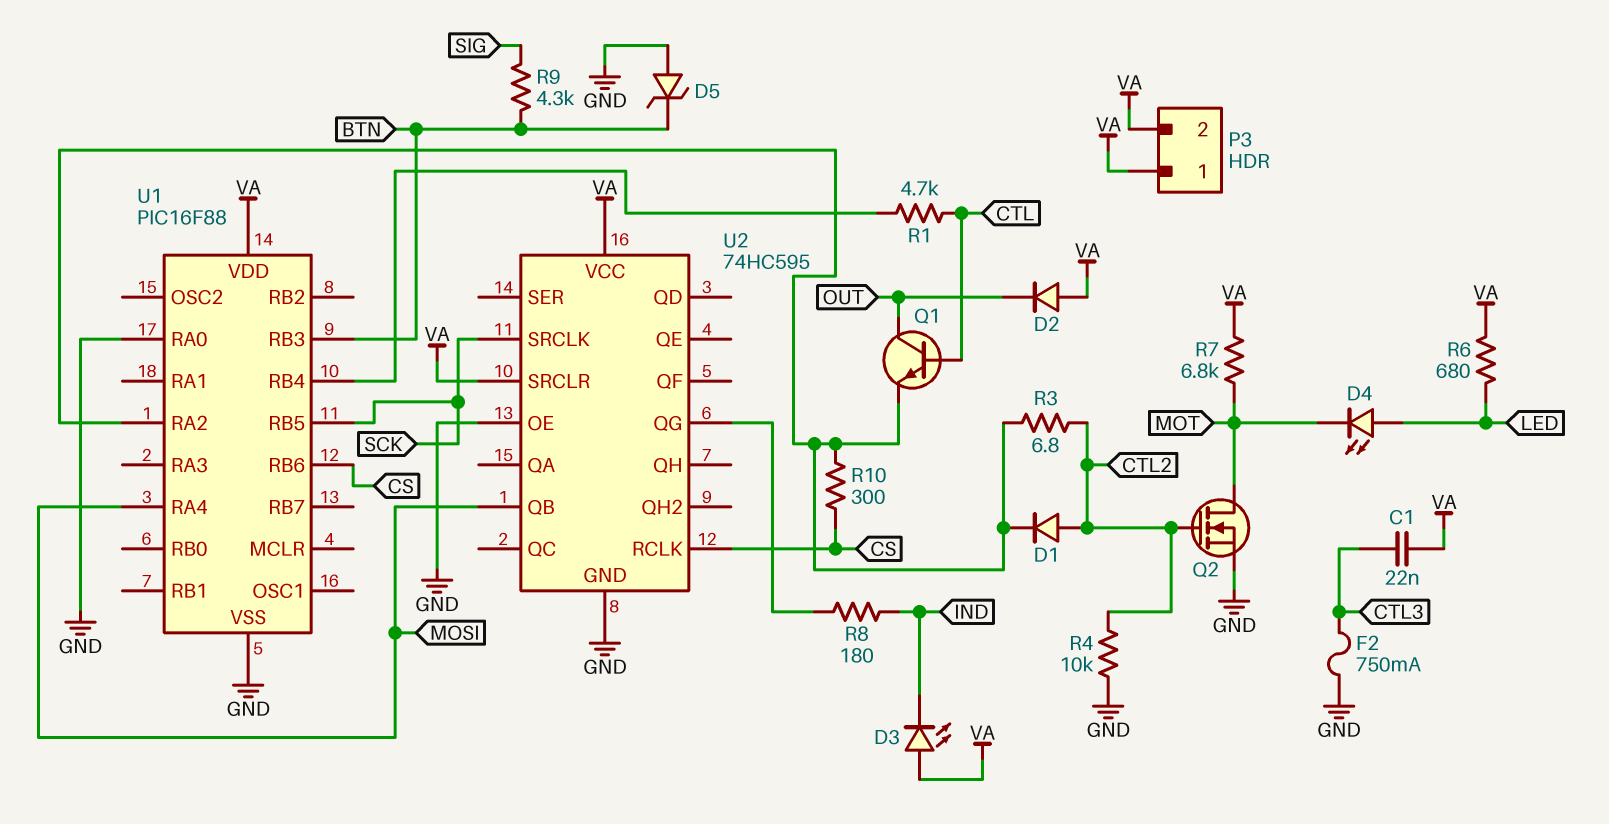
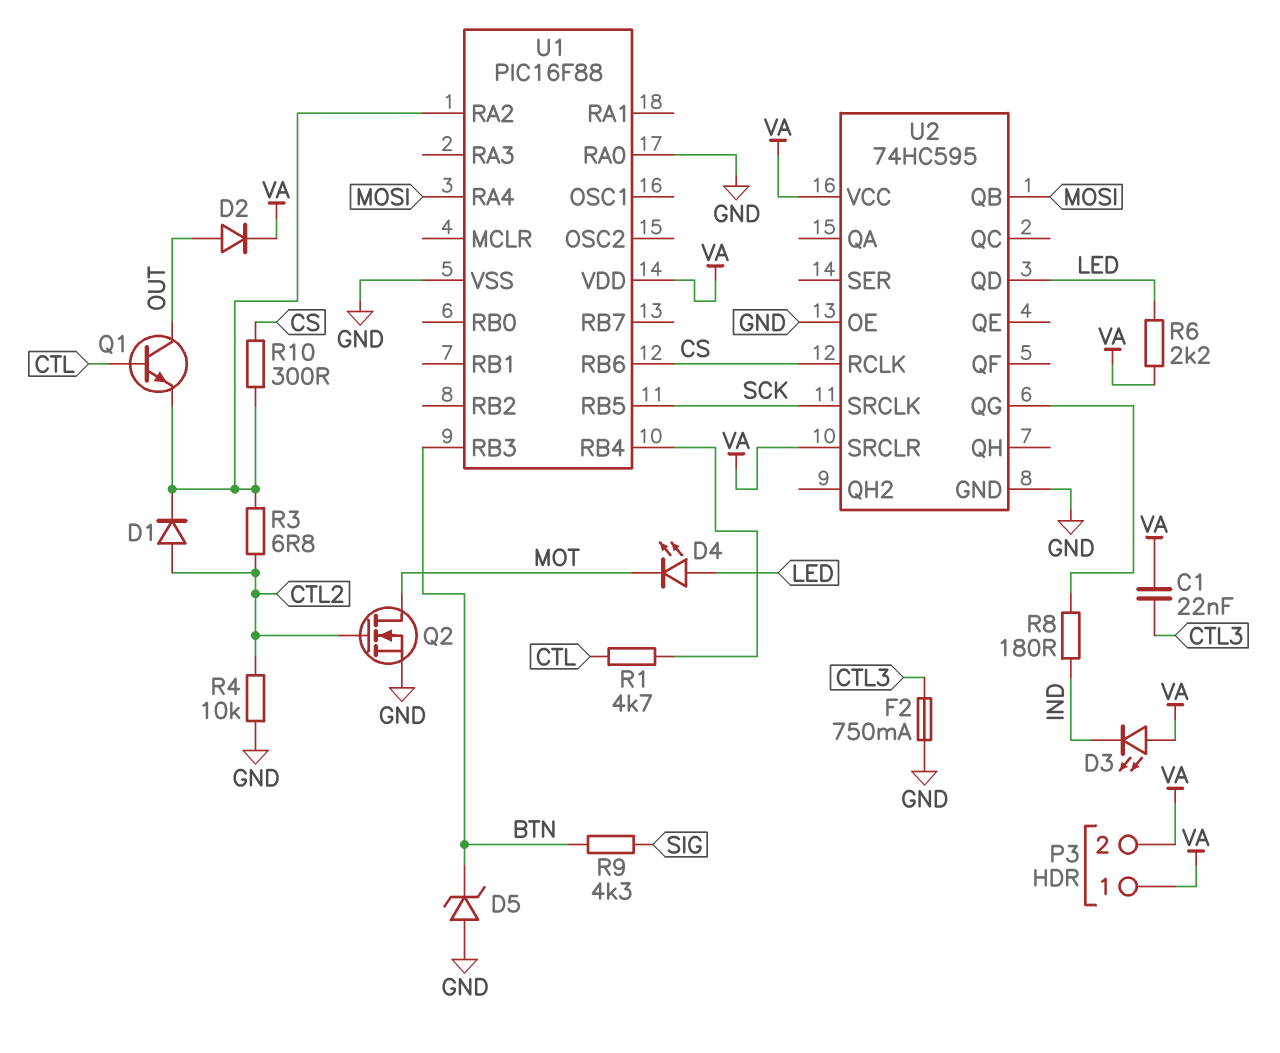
D2: diode (A VA, K OUT) -> diode (A OUT, K VA)
R6: 680 (LED, VA) -> 2.2k (LED, VA)
R7: 6.8k (MOT, VA) -> none
U2 pin QD: none -> LED

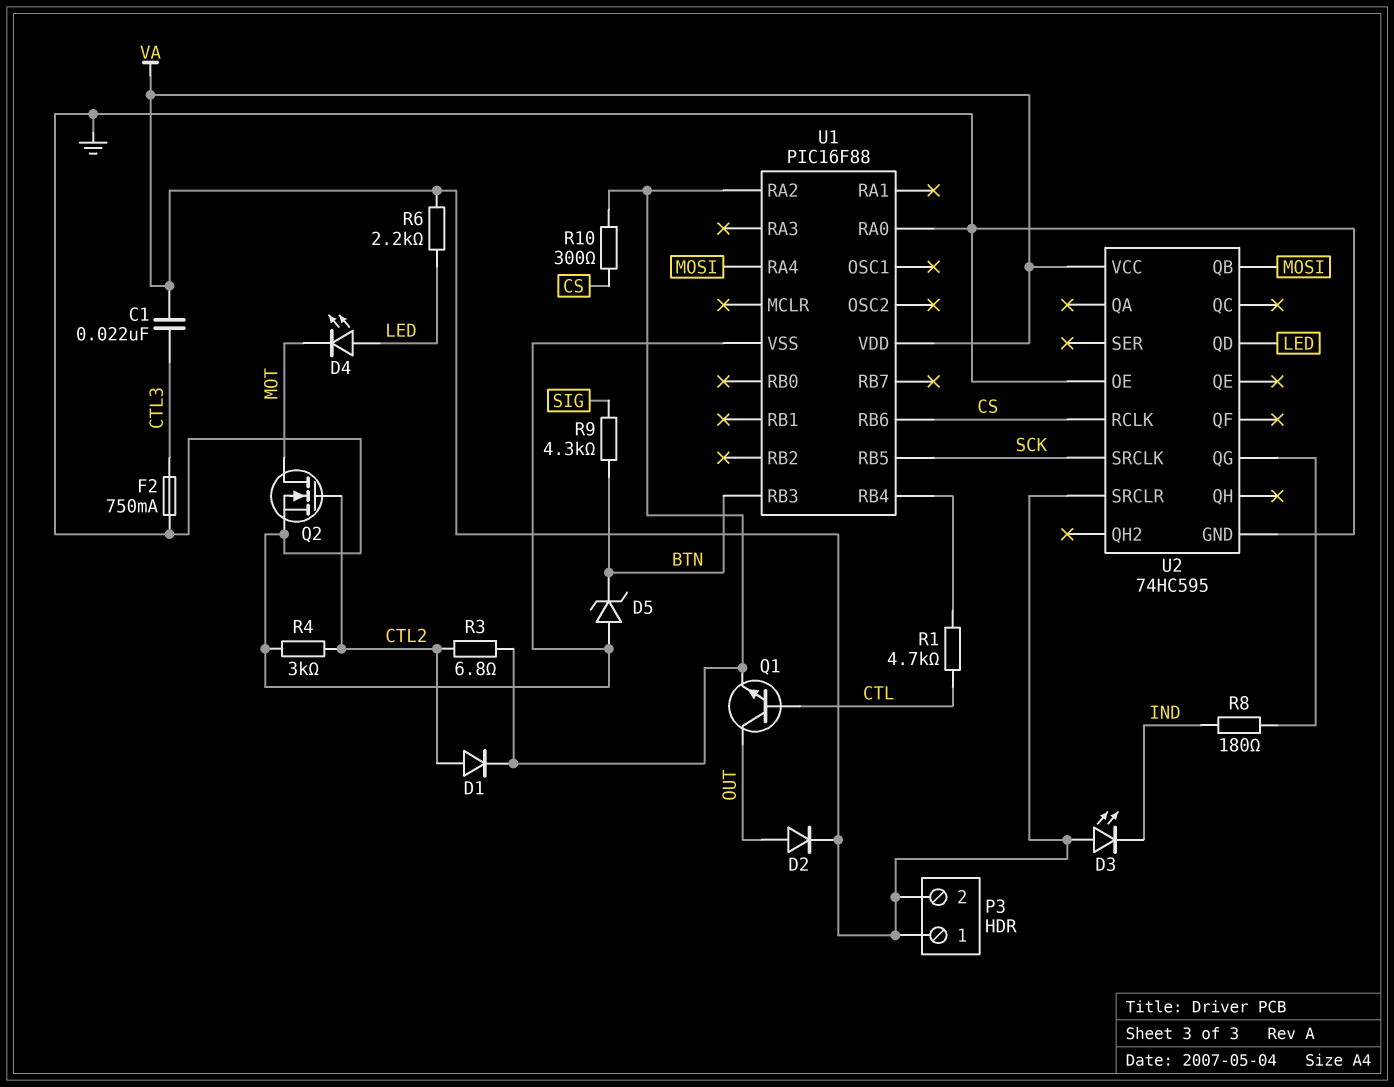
R4: 10k (CTL2, GND) -> 3k (CTL2, GND)

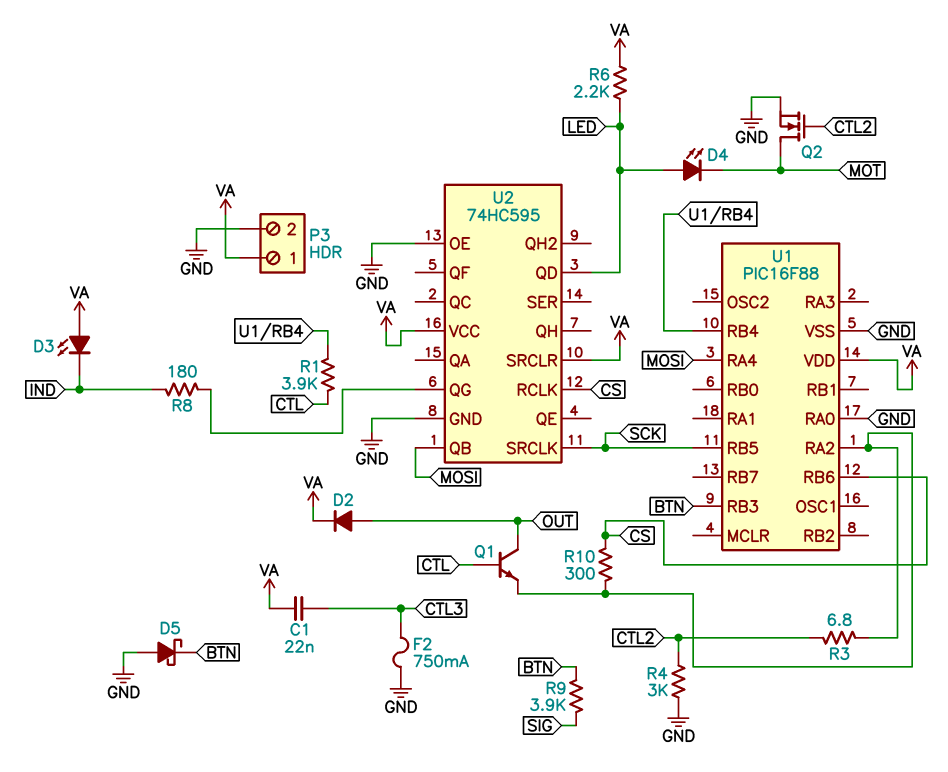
D1: diode (A CTL2, K U1/RA2) -> none
D5: zener (A GND, K BTN) -> schottky (A GND, K BTN)
P3 pin 2: VA -> GND
R1: 4.7k (CTL, U1/RB4) -> 3.9k (CTL, U1/RB4)
R9: 4.3k (BTN, SIG) -> 3.9k (BTN, SIG)

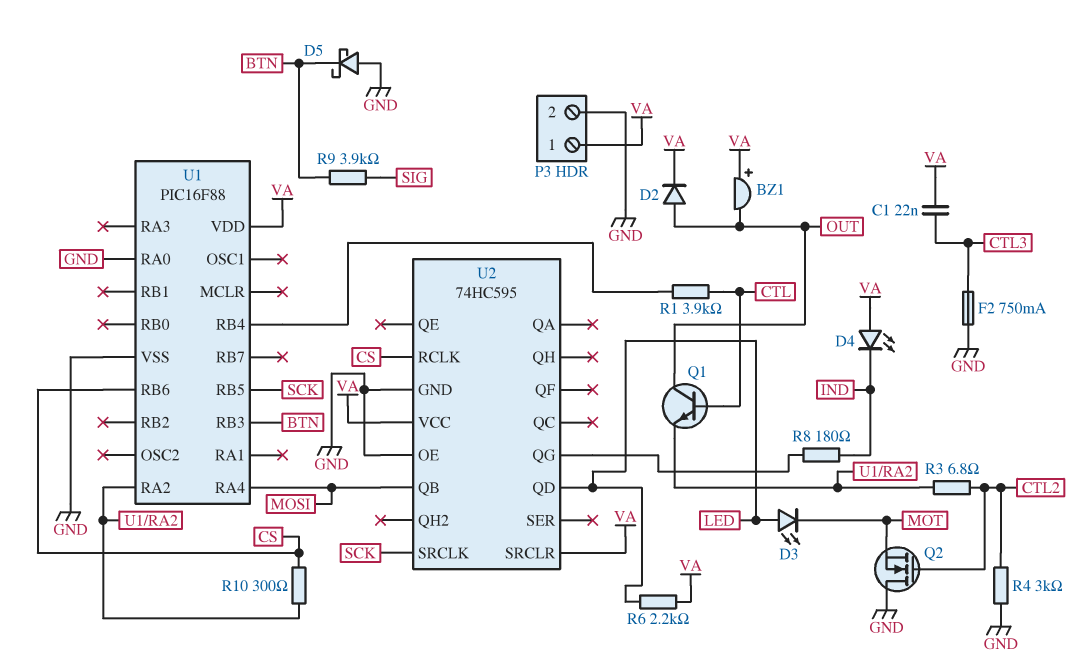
BZ1: none -> buzzer (plus VA, minus OUT)
D3: LED (A VA, K IND) -> LED (A LED, K MOT)
D4: LED (A LED, K MOT) -> LED (A VA, K IND)
Q2: NMOS (G CTL2, D MOT, S GND) -> NMOS (G CTL2, D GND, S MOT)

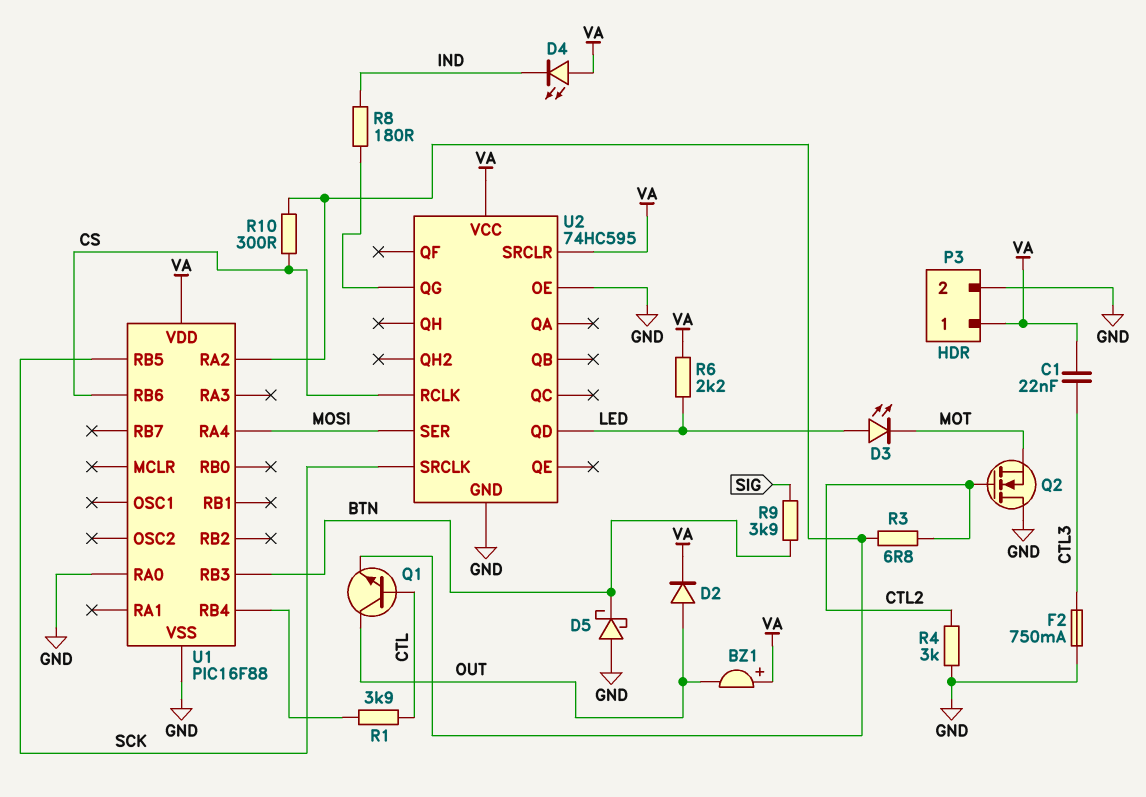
U2 pin QB: MOSI -> none
U2 pin SER: none -> MOSI

